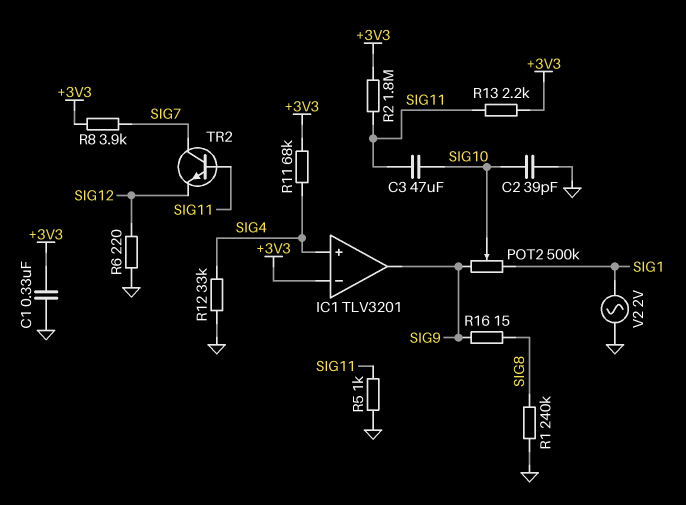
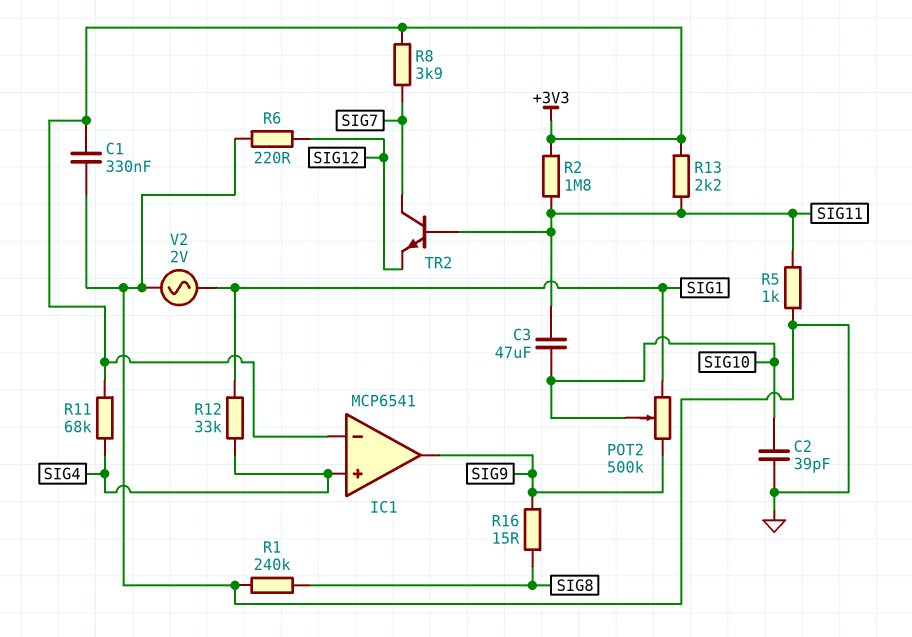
IC1: TLV3201 -> MCP6541
R12: 33k (GND, SIG4) -> 33k (SIG1, SIG4)

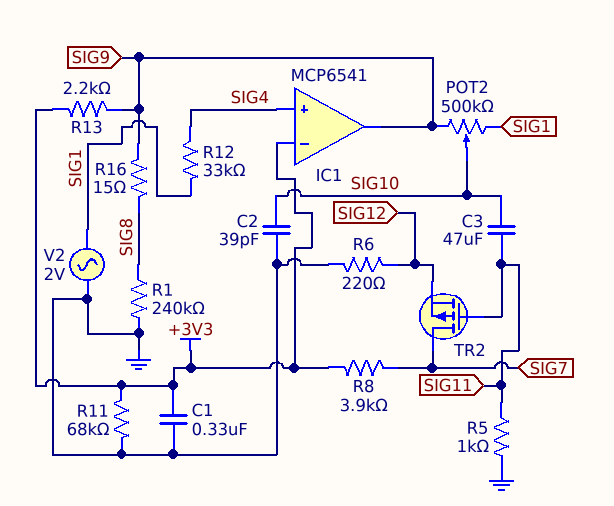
R2: 1.8M (+3V3, SIG11) -> none
R11: 68k (+3V3, SIG4) -> 68k (+3V3, GND)
R13: 2.2k (+3V3, SIG11) -> 2.2k (+3V3, SIG9)
TR2: NPN (B SIG11, C SIG7, E SIG12) -> PMOS (G SIG11, D SIG7, S SIG12)

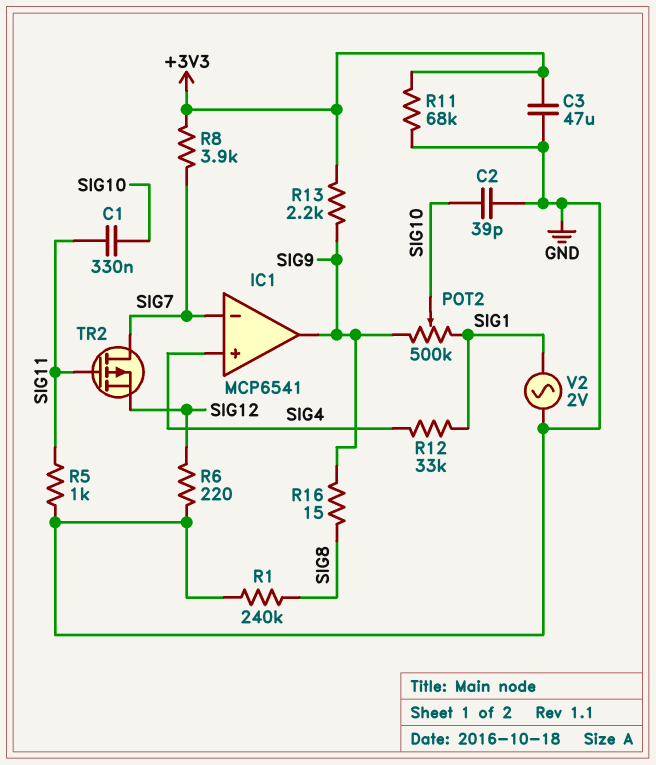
C1: 330nF (+3V3, GND) -> 330nF (SIG10, SIG11)
C3: 47uF (SIG10, SIG11) -> 47uF (+3V3, GND)
IC1 pin in-: +3V3 -> SIG7

